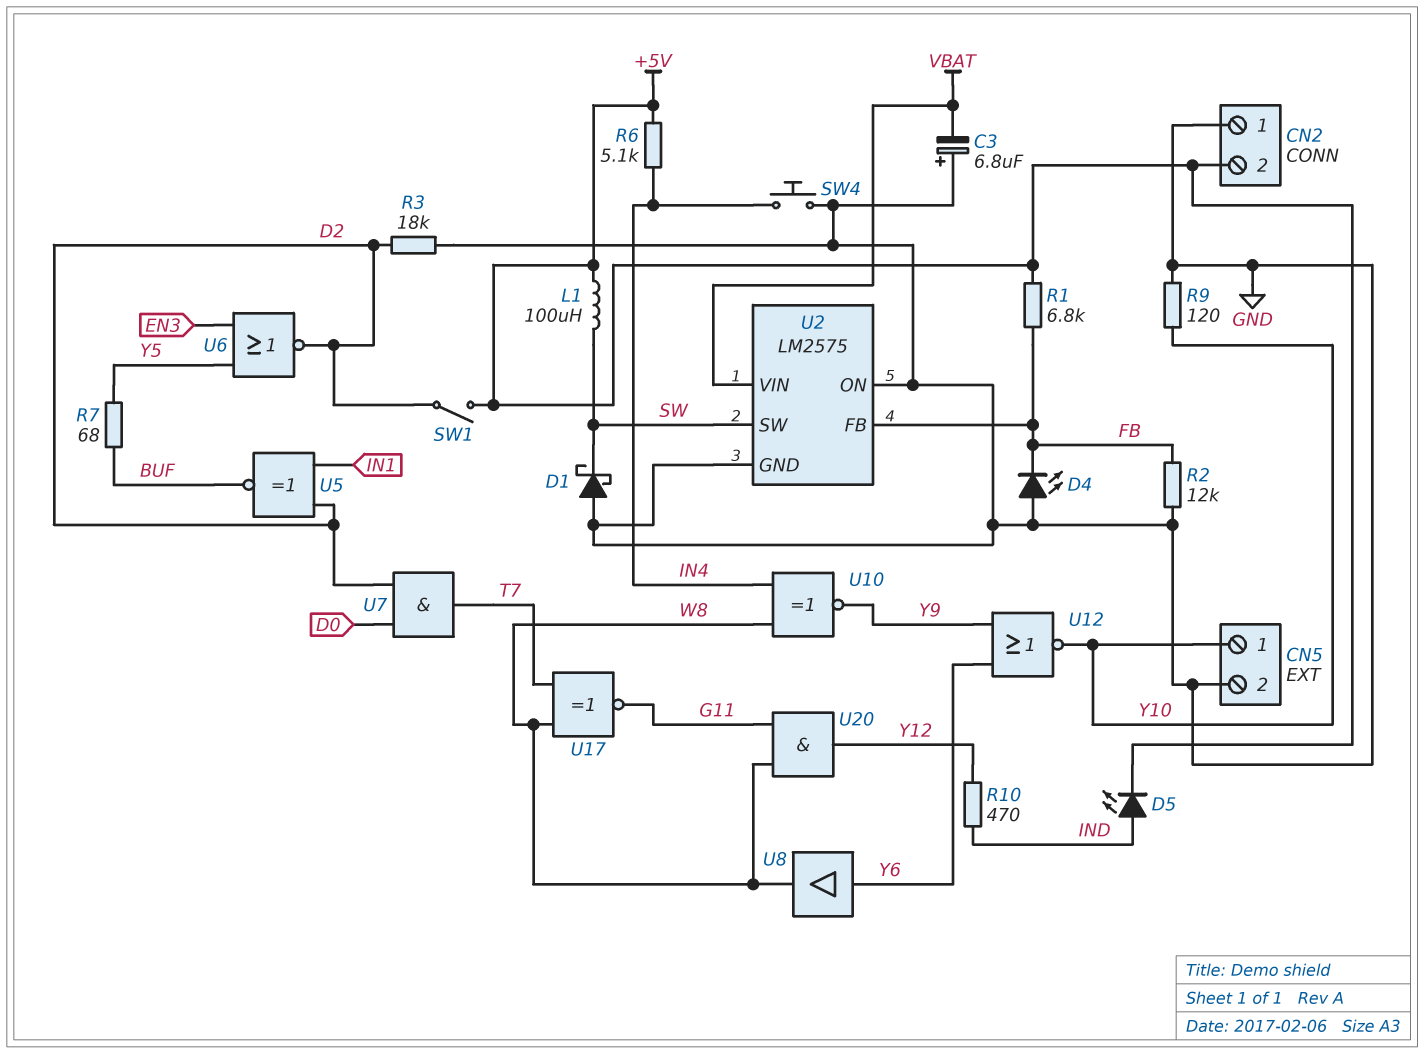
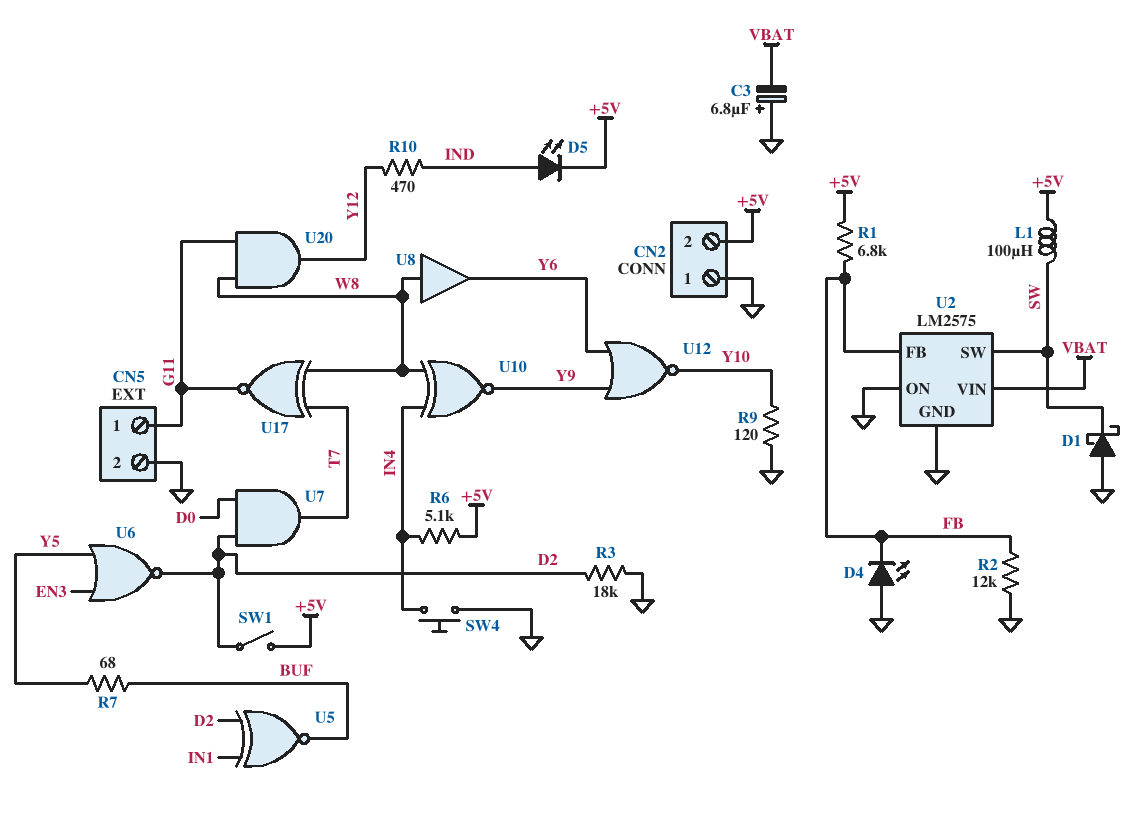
CN5 pin 1: Y10 -> G11
U8: buffer (in Y6, out W8) -> buffer (in W8, out Y6)

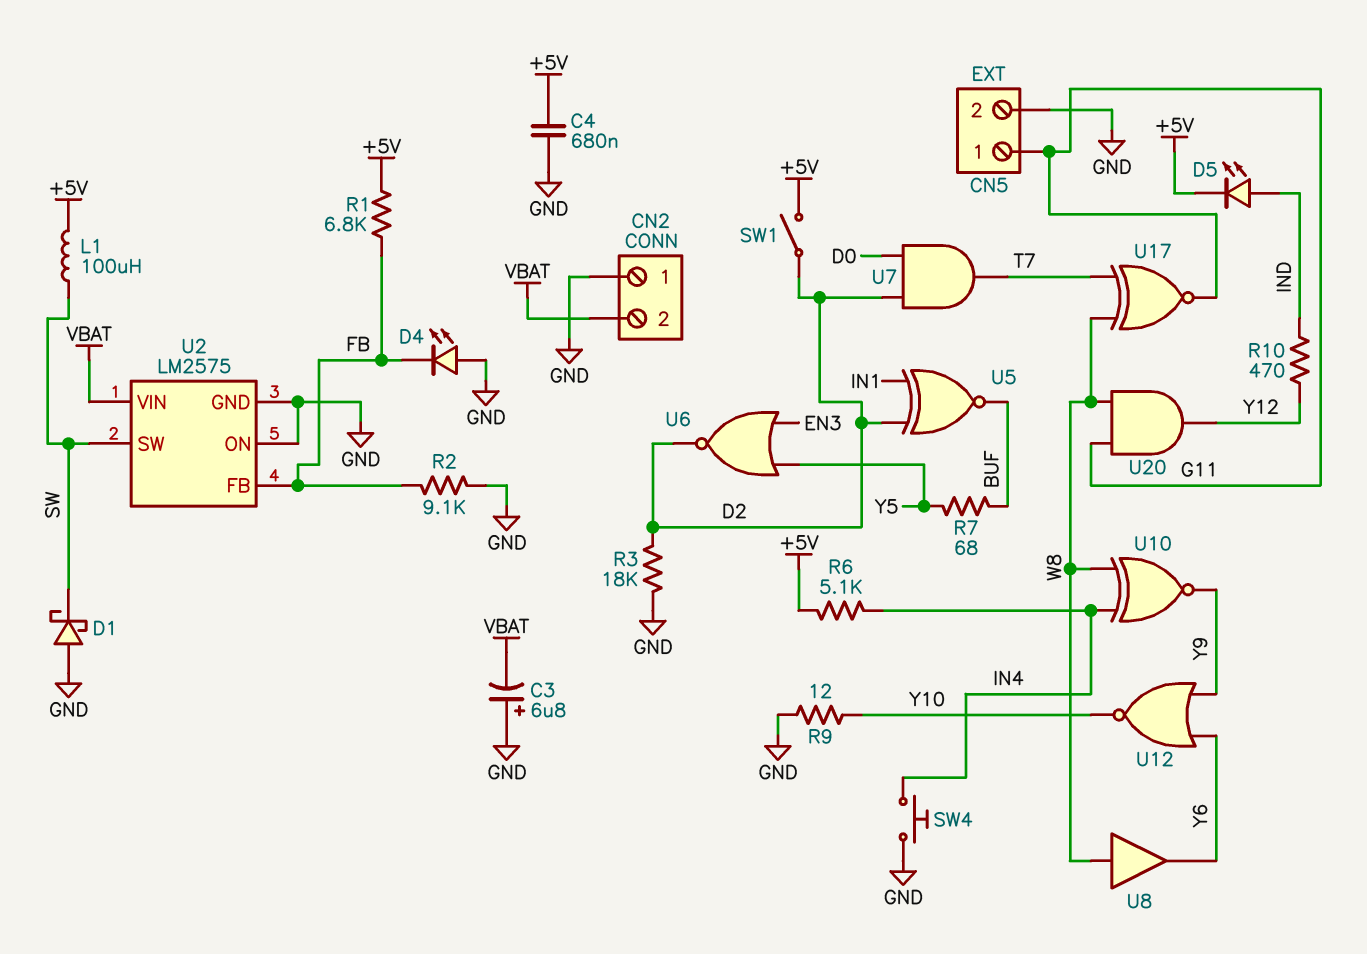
C4: none -> 680nF (+5V, GND)
CN2 pin 2: +5V -> VBAT
R2: 12k (FB, GND) -> 9.1k (FB, GND)
R9: 120 (GND, Y10) -> 12 (GND, Y10)

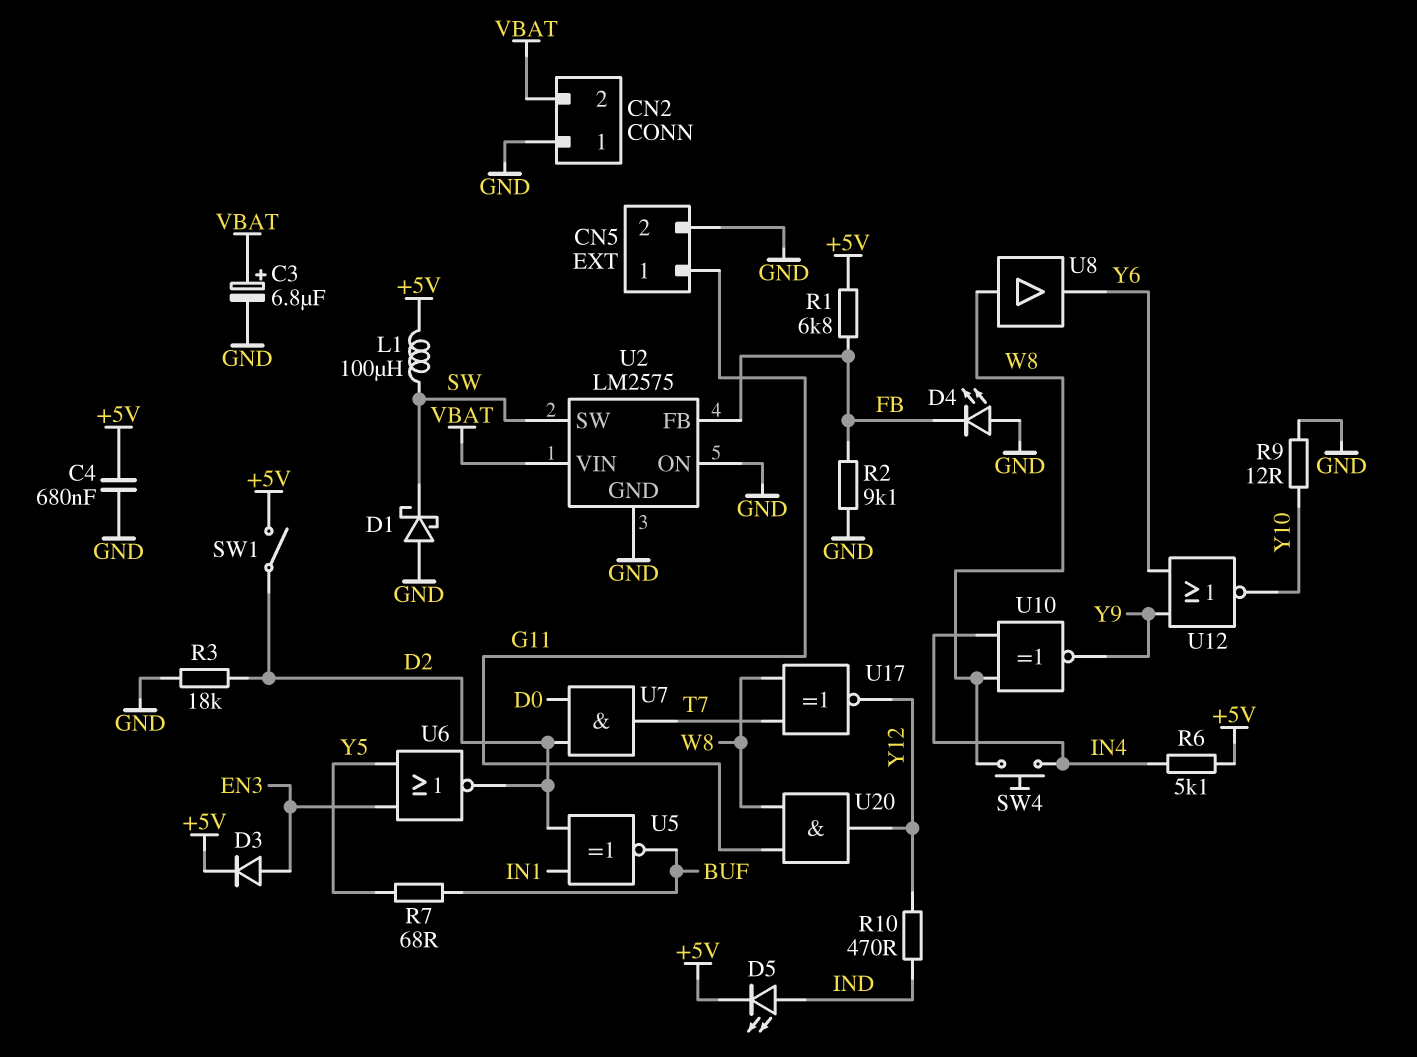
C3: 6.8uF (plus GND, minus VBAT) -> 6.8uF (plus VBAT, minus GND)
D3: none -> diode (A EN3, K +5V)
SW4: button (GND, IN4) -> button (IN4, W8)
U17: XNOR (in T7, in W8, out G11) -> XNOR (in T7, in W8, out Y12)

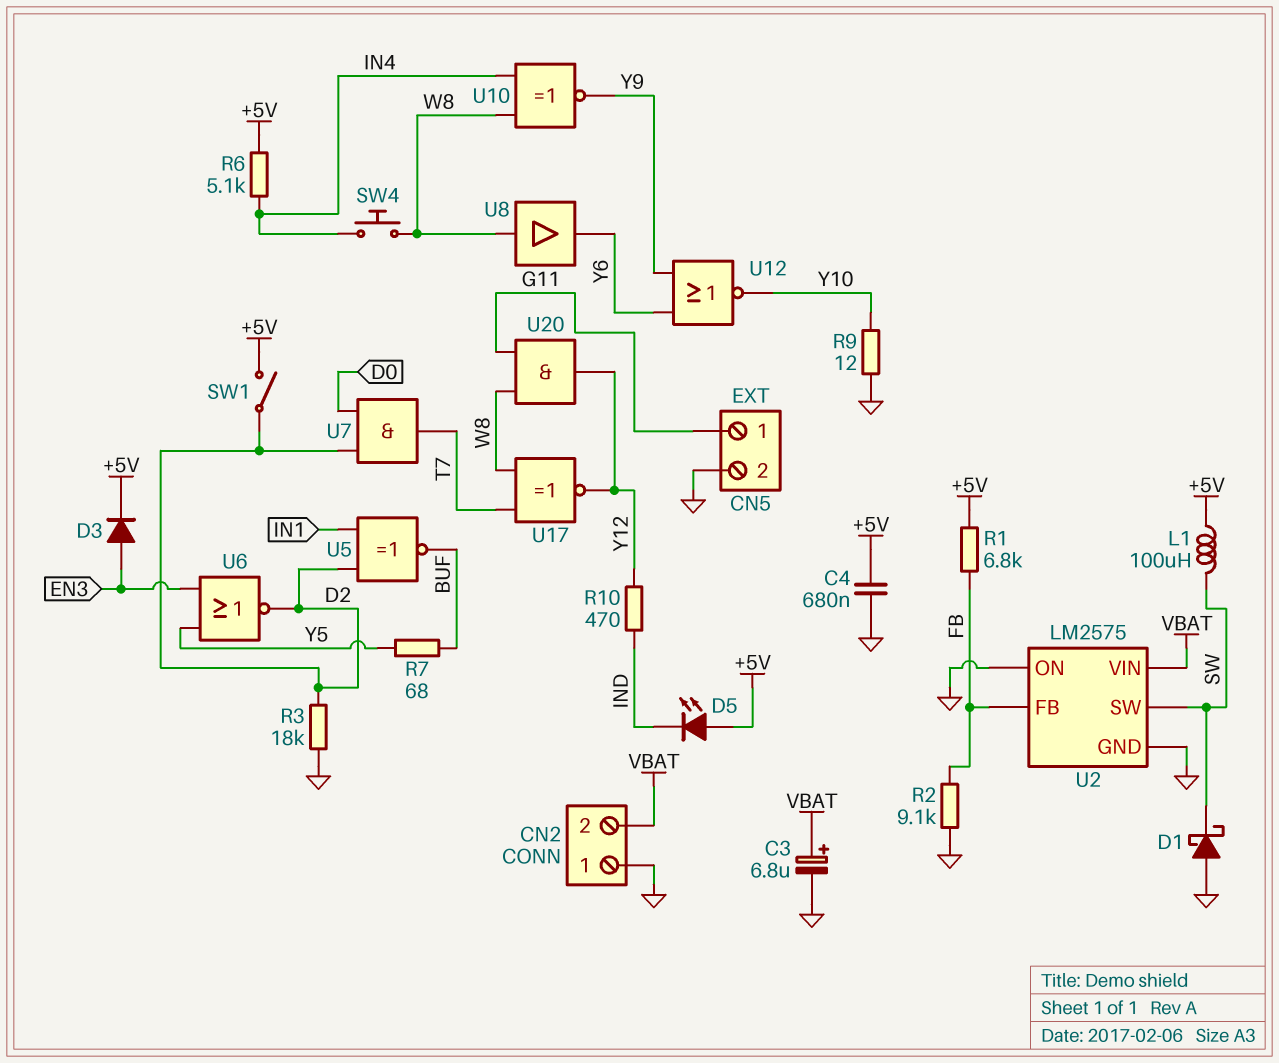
D4: LED (A GND, K FB) -> none
D5: LED (A IND, K +5V) -> LED (A +5V, K IND)

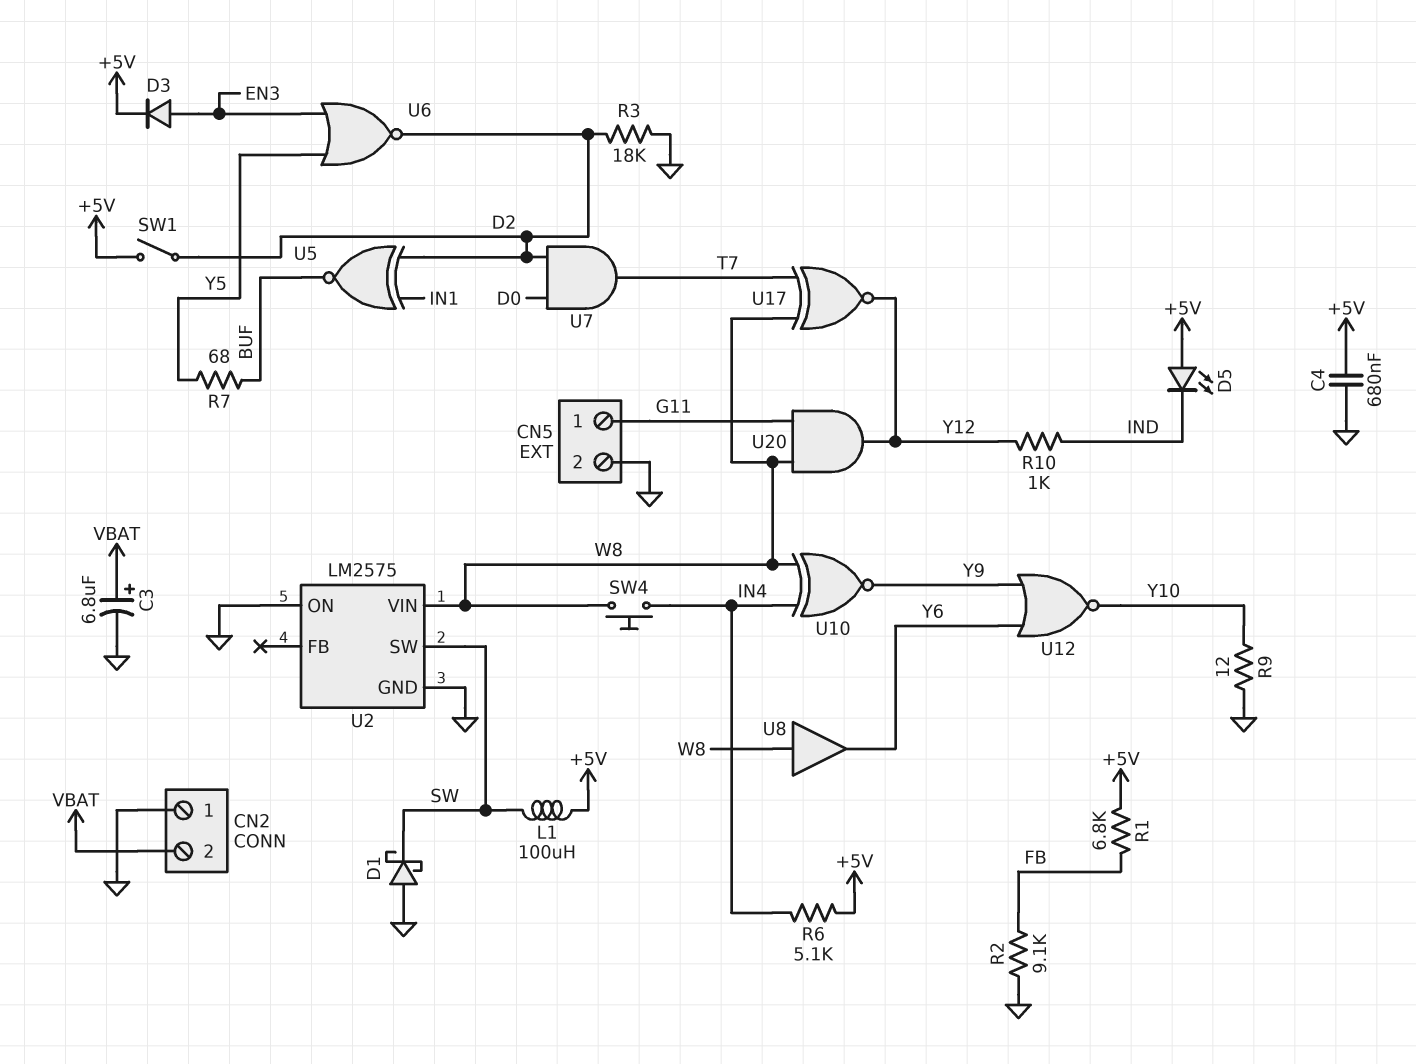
R10: 470 (IND, Y12) -> 1k (IND, Y12)
U2 pin FB: FB -> none
U2 pin VIN: VBAT -> W8

